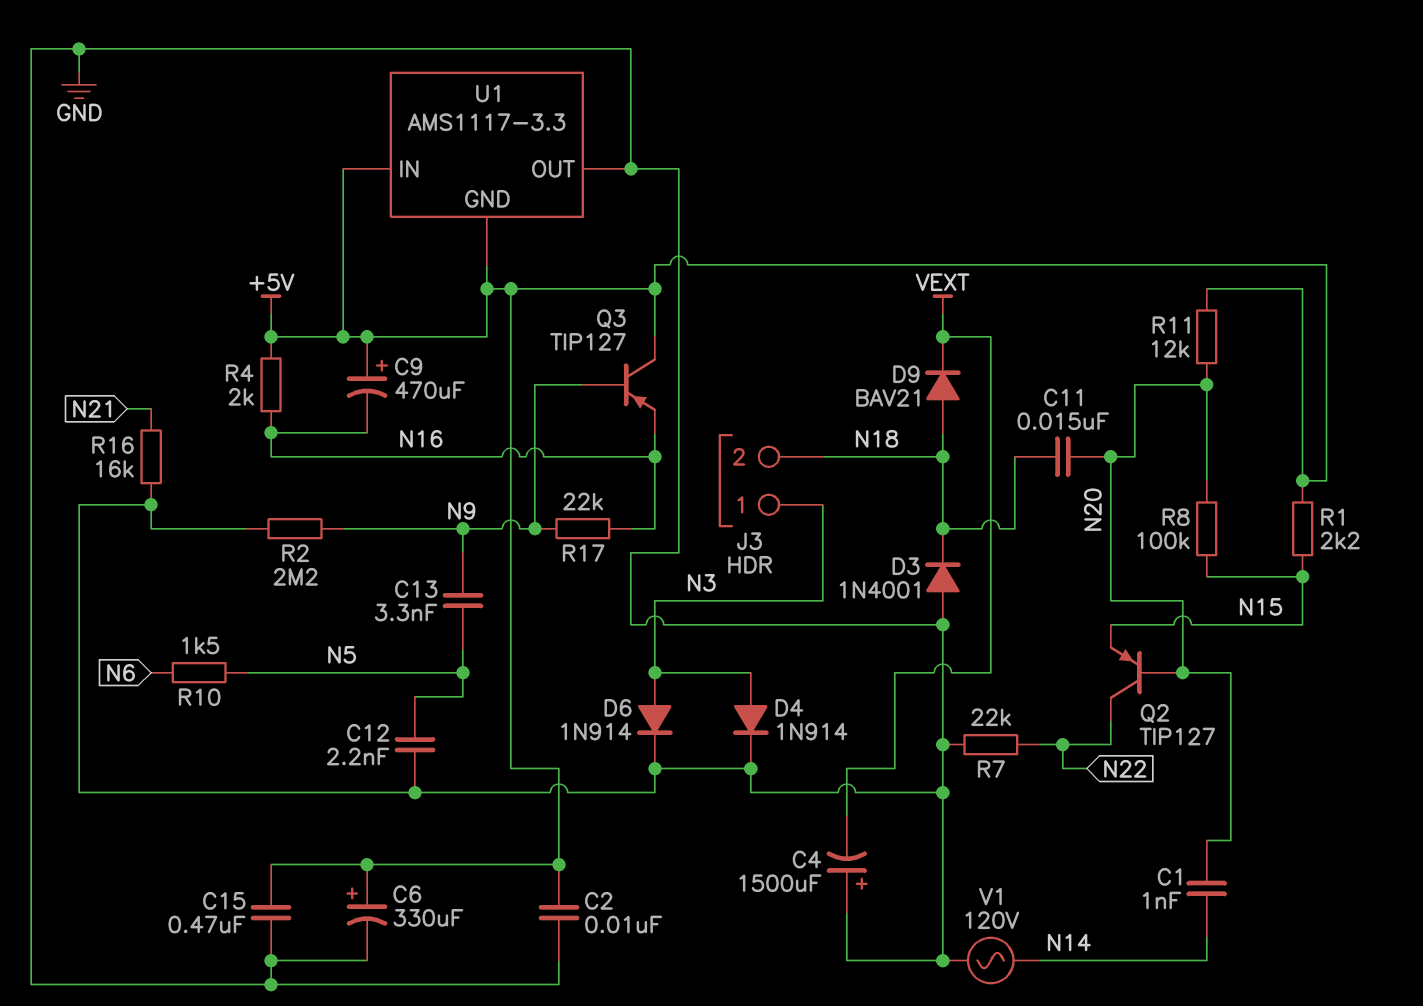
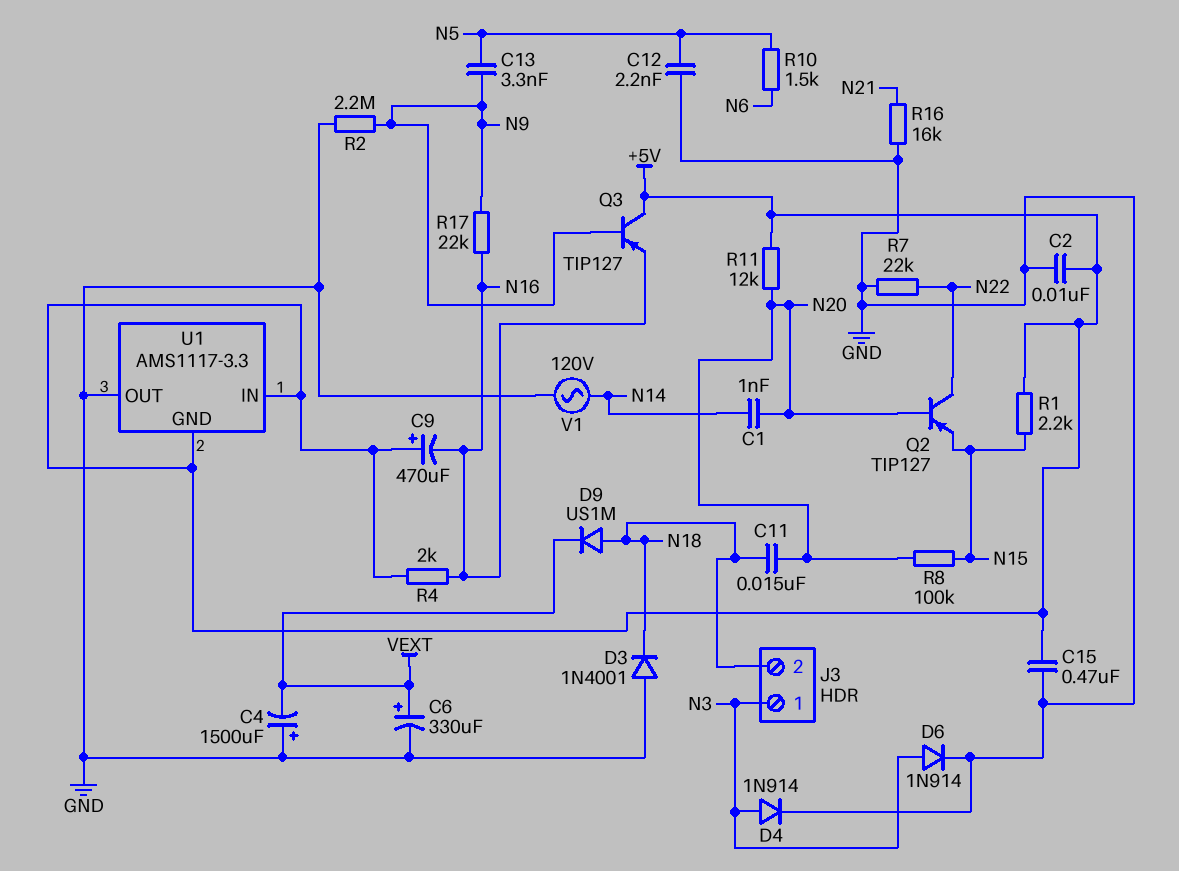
C6: 330uF (plus +5V, minus GND) -> 330uF (plus VEXT, minus GND)
D9: diode BAV21 (A N18, K VEXT) -> diode US1M (A N18, K VEXT)

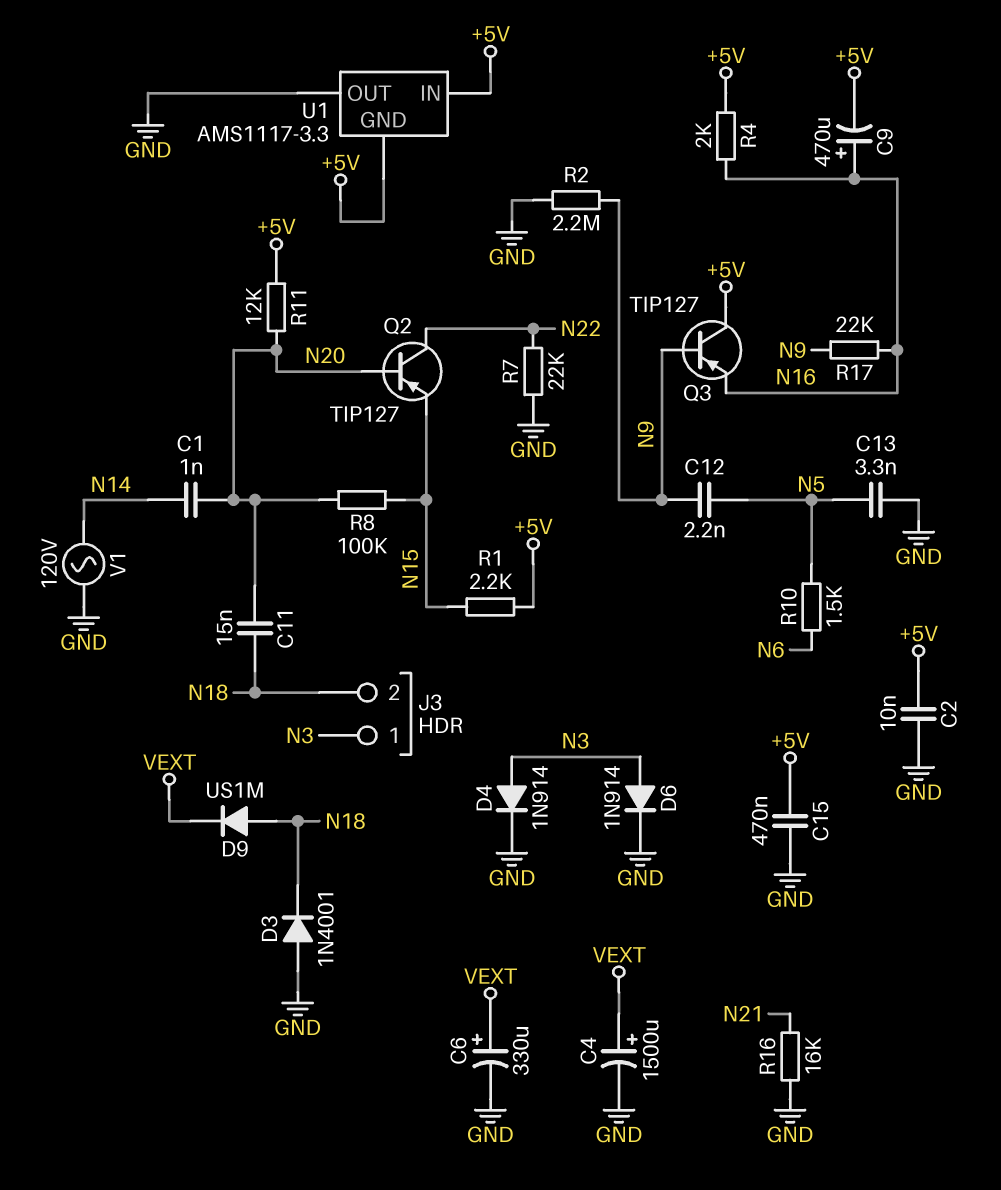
C4: 1500uF (plus GND, minus VEXT) -> 1500uF (plus VEXT, minus GND)
C9: 470uF (plus +5V, minus N16) -> 470uF (plus N16, minus +5V)
C12: 2.2nF (GND, N5) -> 2.2nF (N5, N9)
C13: 3.3nF (N5, N9) -> 3.3nF (GND, N5)

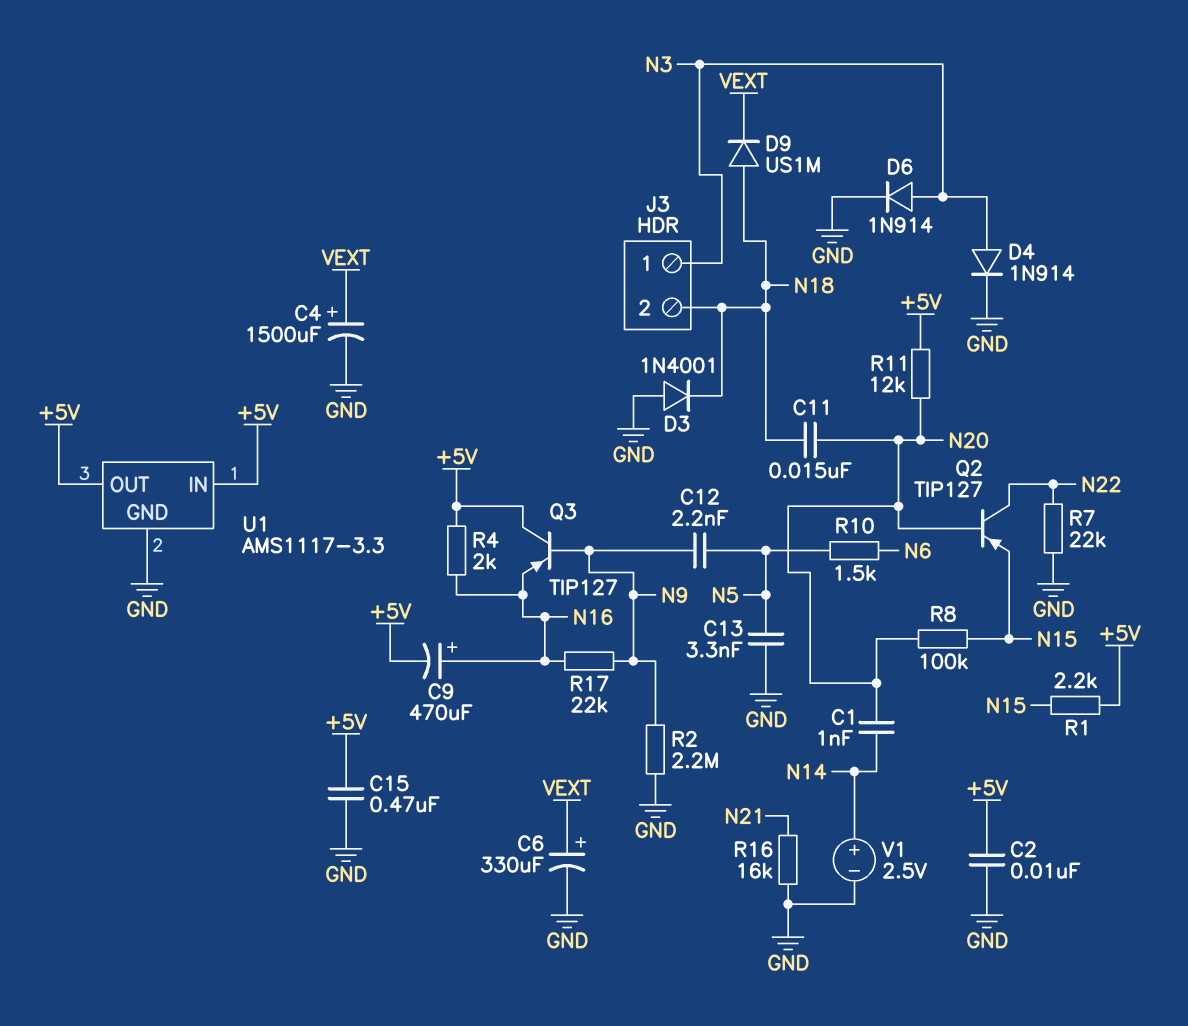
U1 pin GND: +5V -> GND
U1 pin OUT: GND -> +5V
V1: AC 120V (GND, N14) -> 2.5V (plus N14, minus GND)

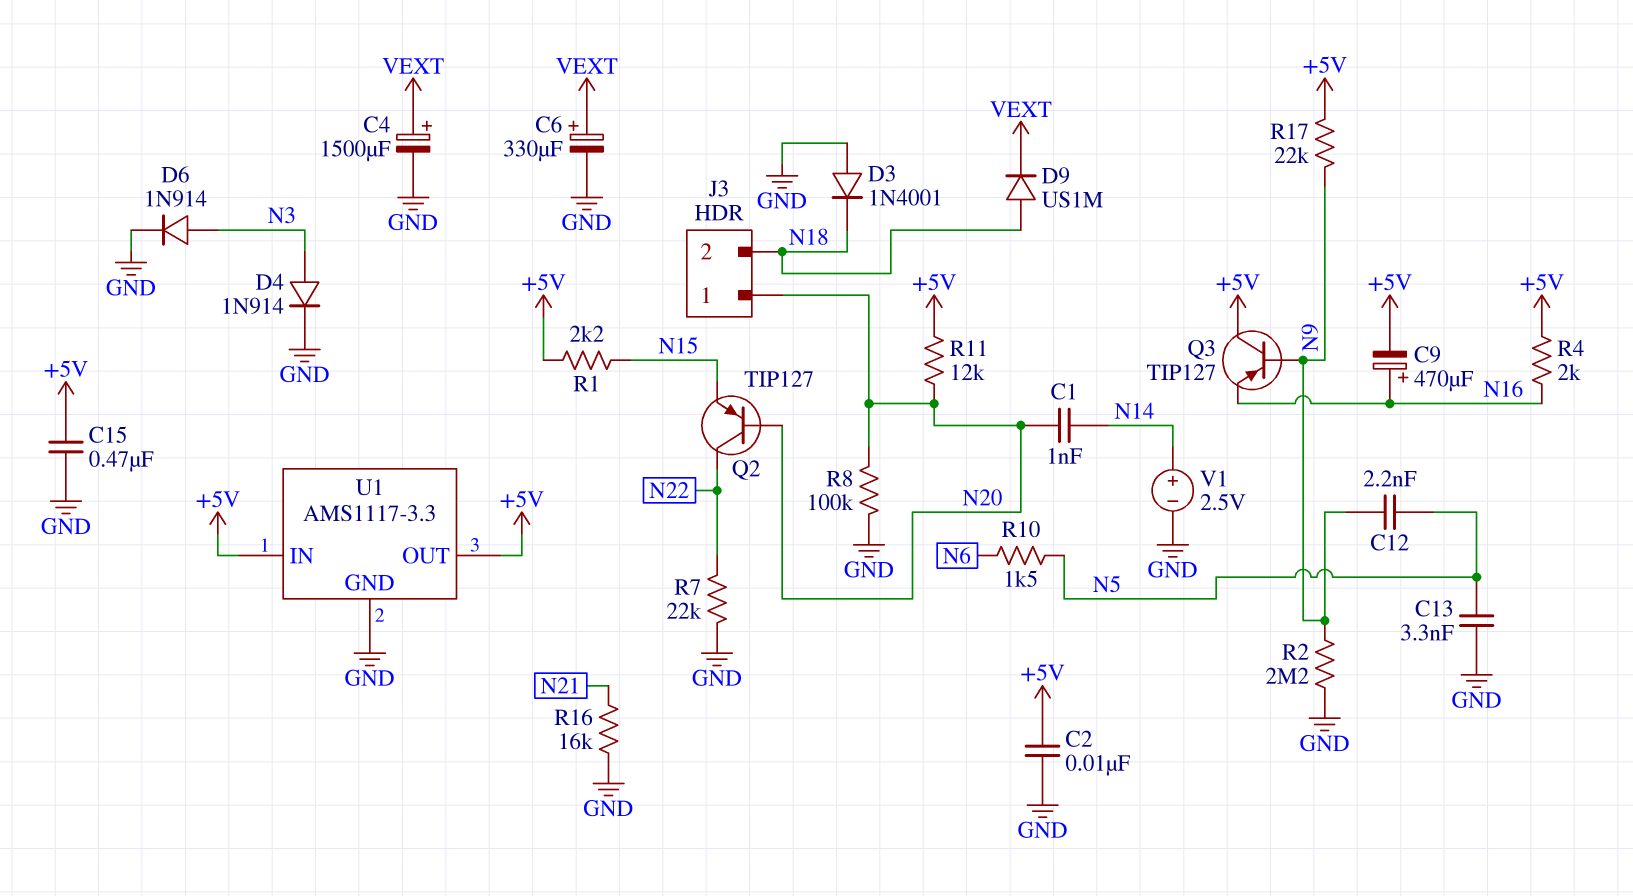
C11: 15nF (N18, N20) -> none
J3 pin 1: N3 -> N20
R8: 100k (N15, N20) -> 100k (GND, N20)
R17: 22k (N9, N16) -> 22k (+5V, N9)

